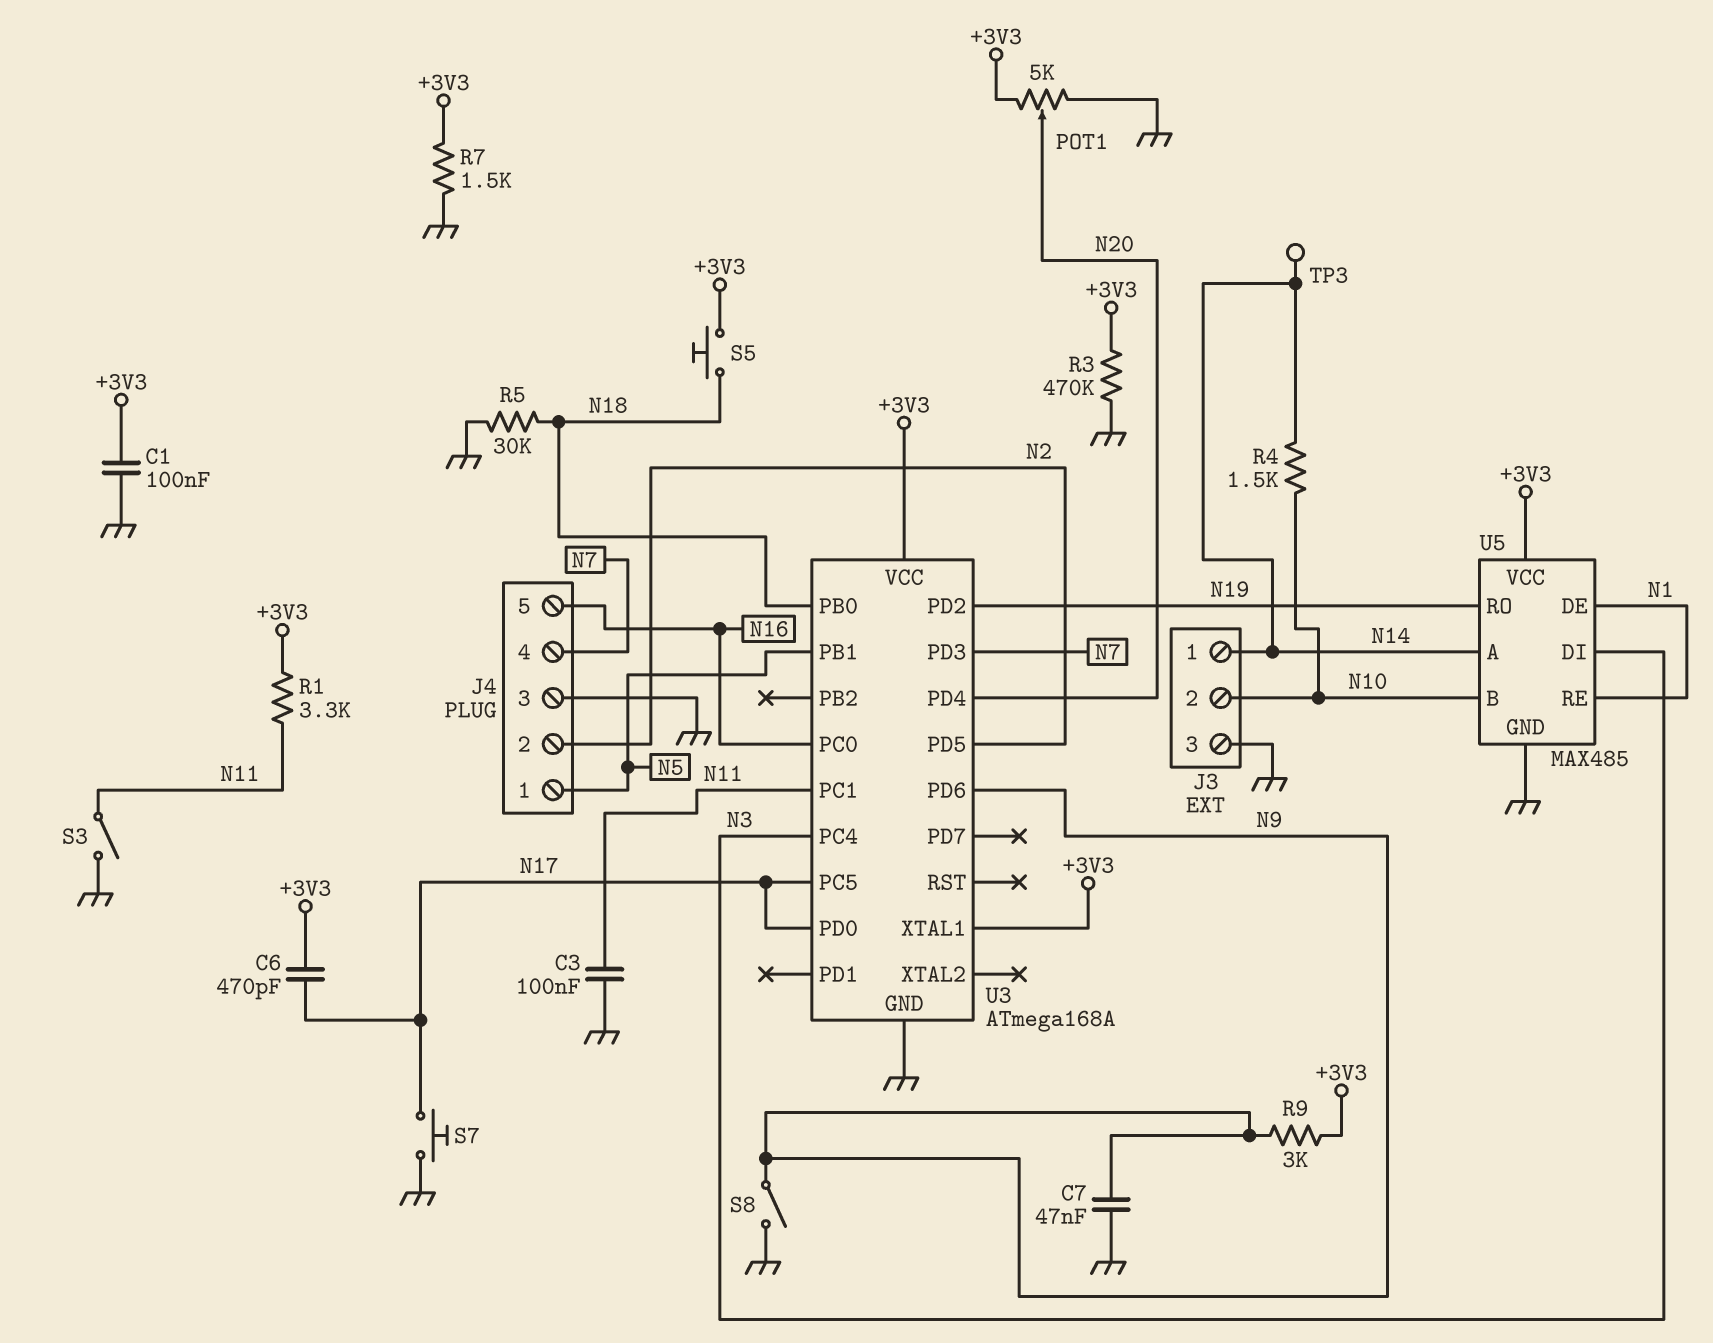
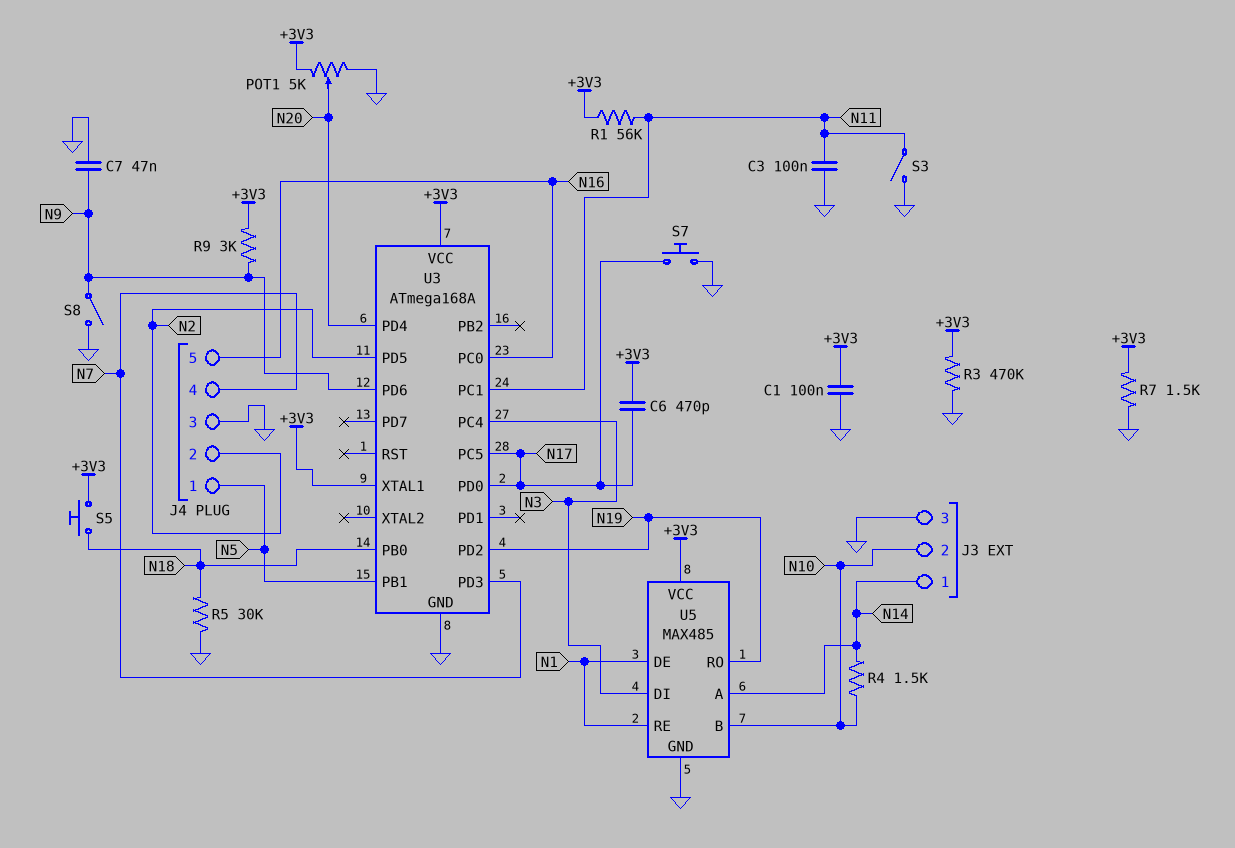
R1: 3.3k (+3V3, N11) -> 56k (+3V3, N11)
TP3: test point (N14) -> none

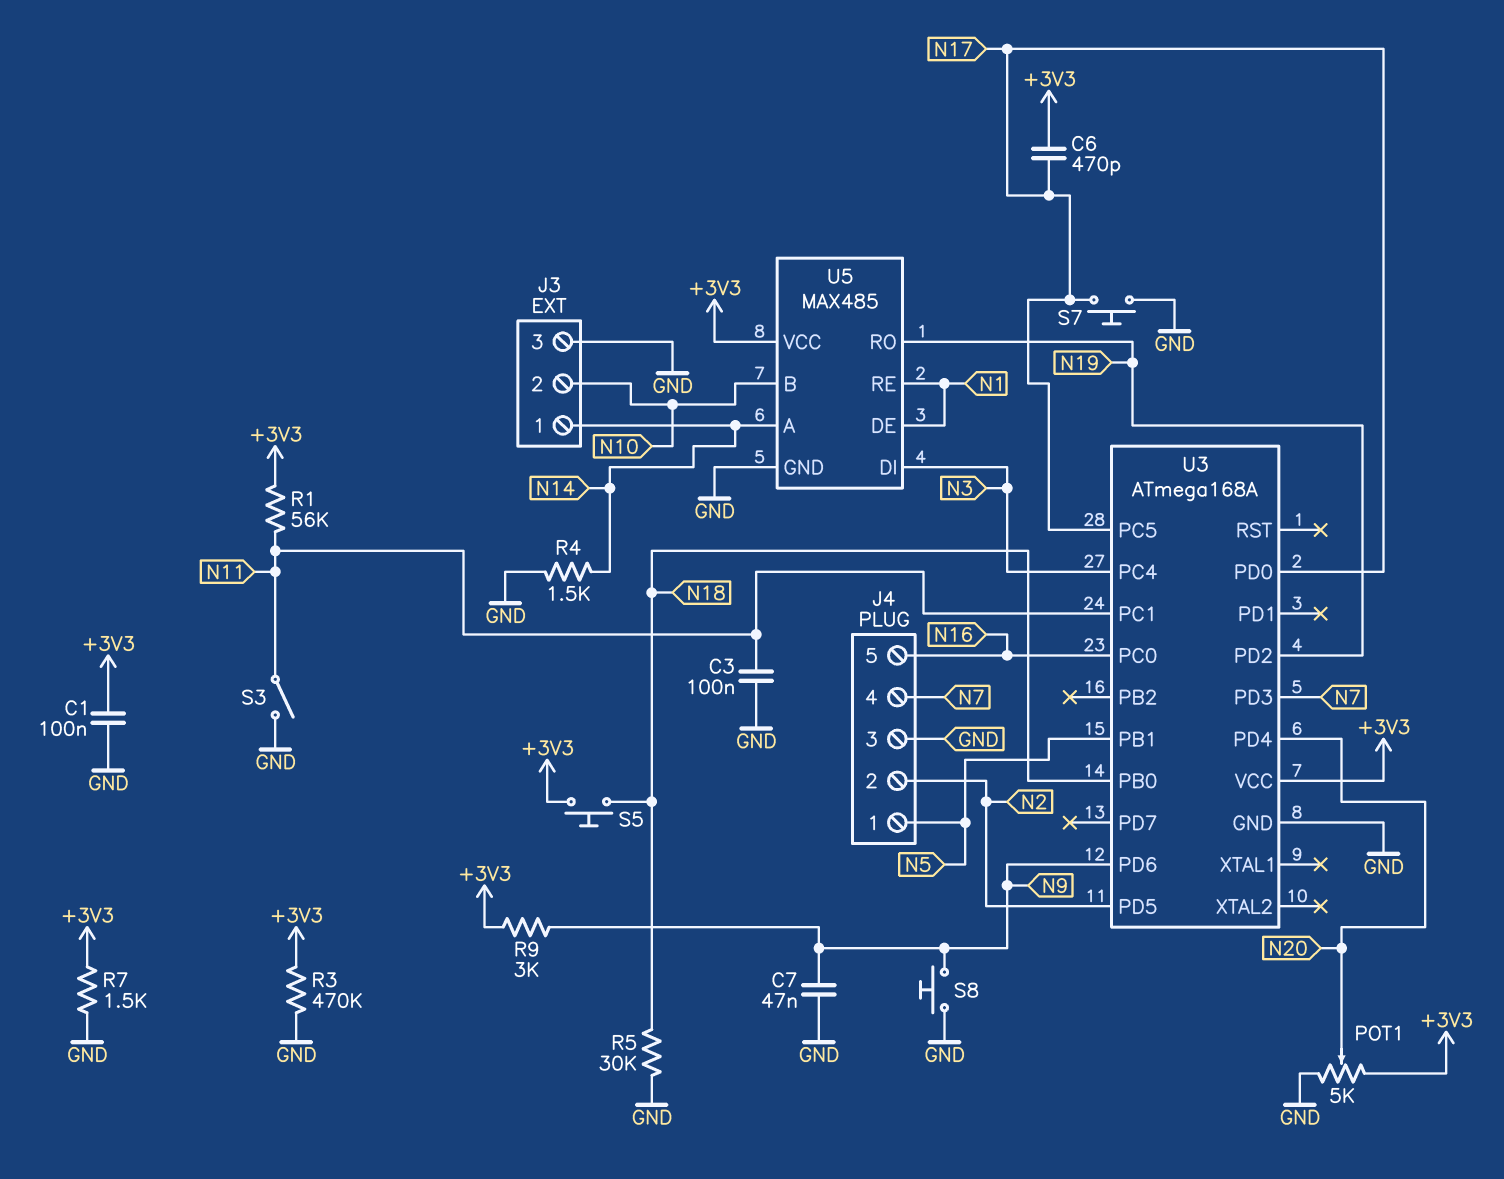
R4: 1.5k (N10, N14) -> 1.5k (GND, N14)
S8: switch (GND, N9) -> button (GND, N9)
U3 pin XTAL1: +3V3 -> none

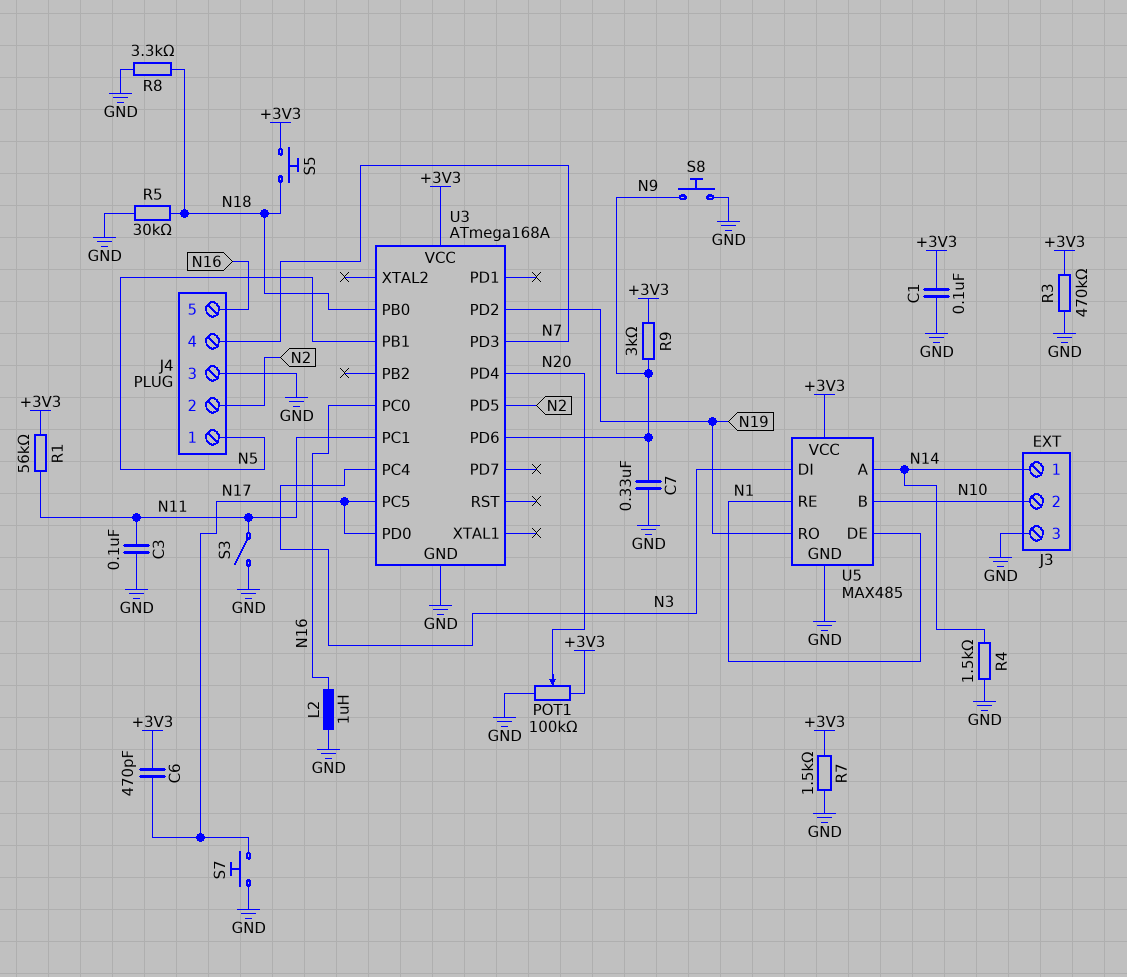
C7: 47nF (GND, N9) -> 330nF (GND, N9)
L2: none -> 1uH (GND, N16)
POT1: 5k (+3V3, GND, wiper N20) -> 100k (+3V3, GND, wiper N20)
R8: none -> 3.3k (GND, N18)

